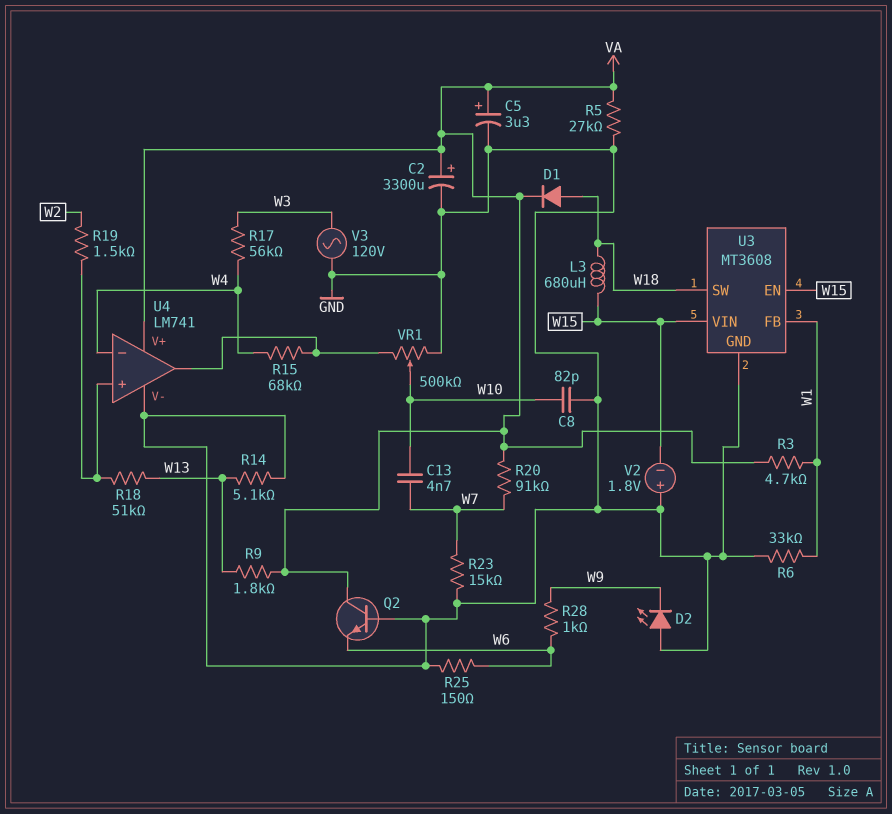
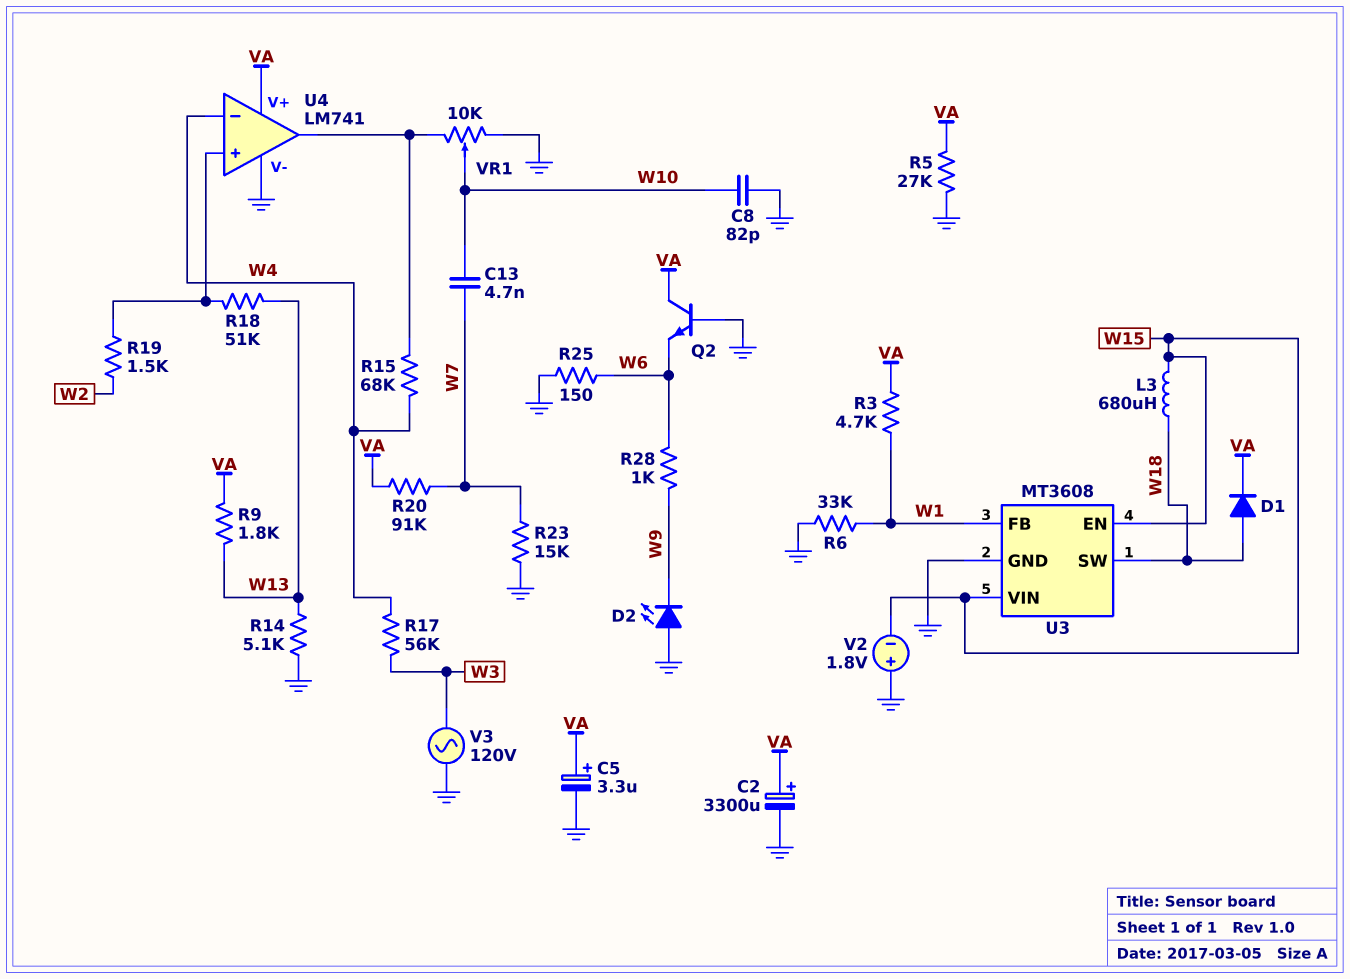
VR1: 500k (GND, U4/out, wiper W10) -> 10k (GND, U4/out, wiper W10)

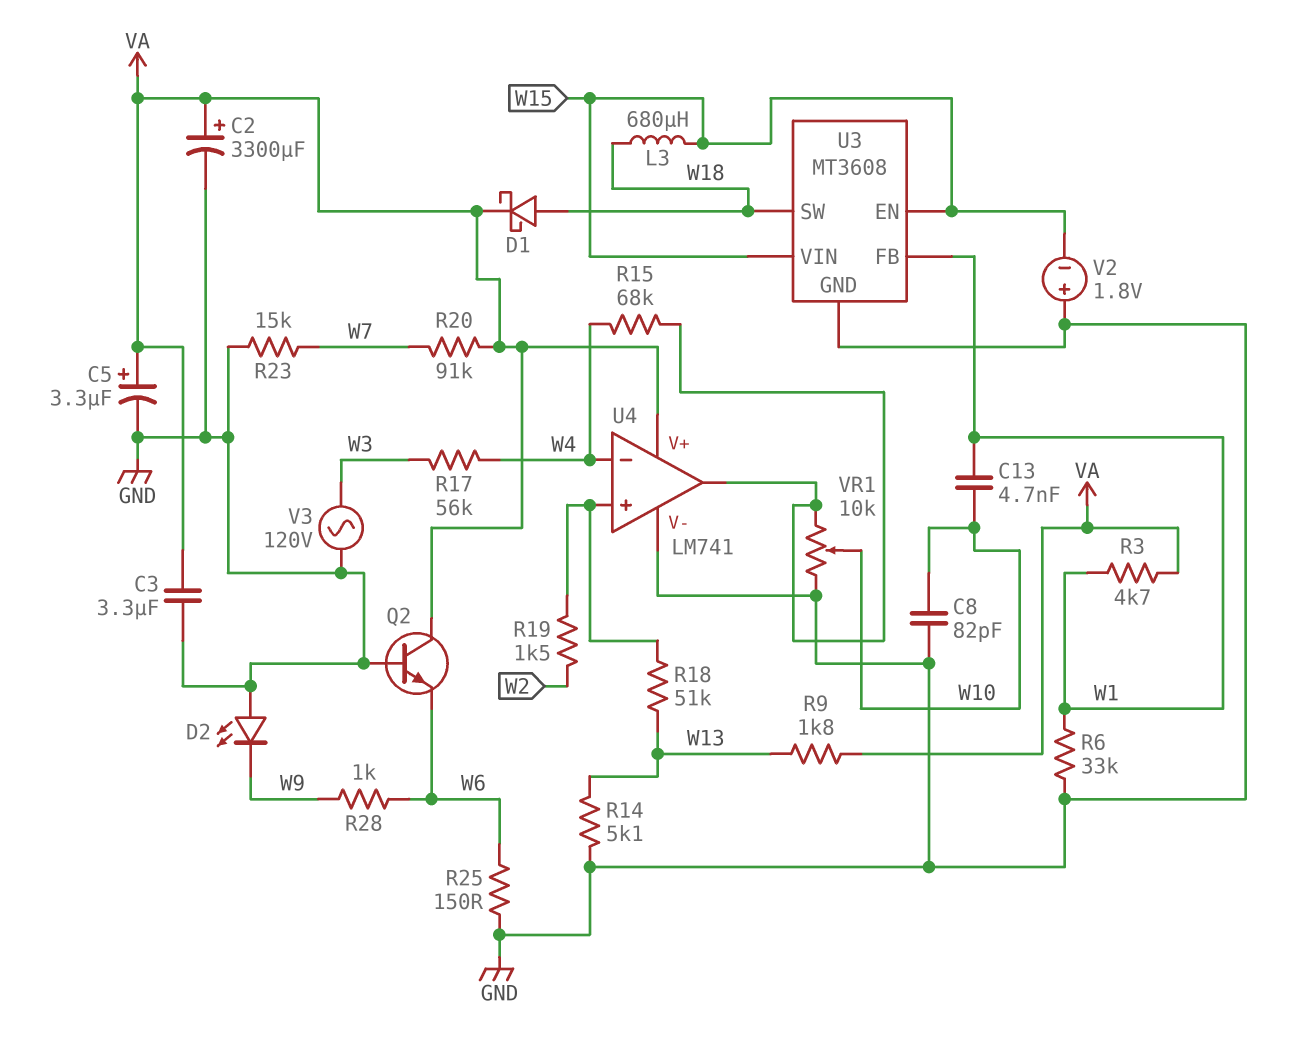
C3: none -> 3.3uF (GND, VA)
C13: 4.7nF (W7, W10) -> 4.7nF (W1, W10)
D1: diode (A W18, K VA) -> schottky (A W18, K VA)
R5: 27k (GND, VA) -> none

